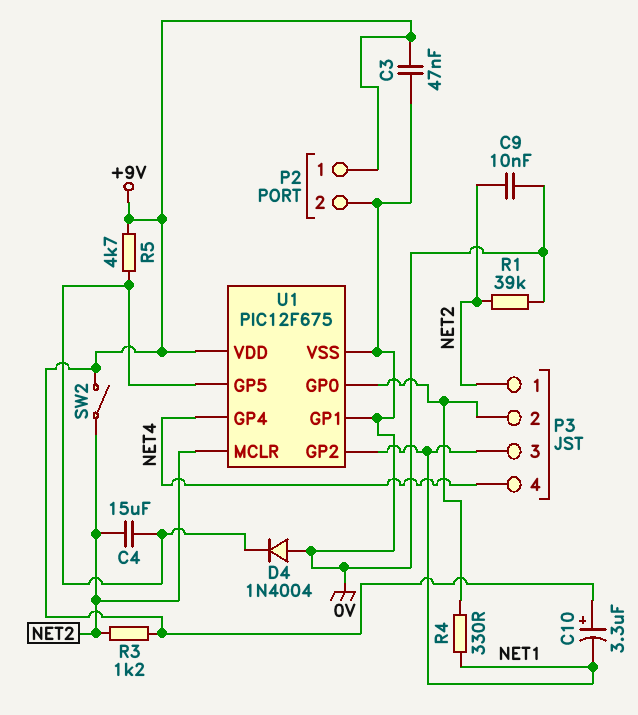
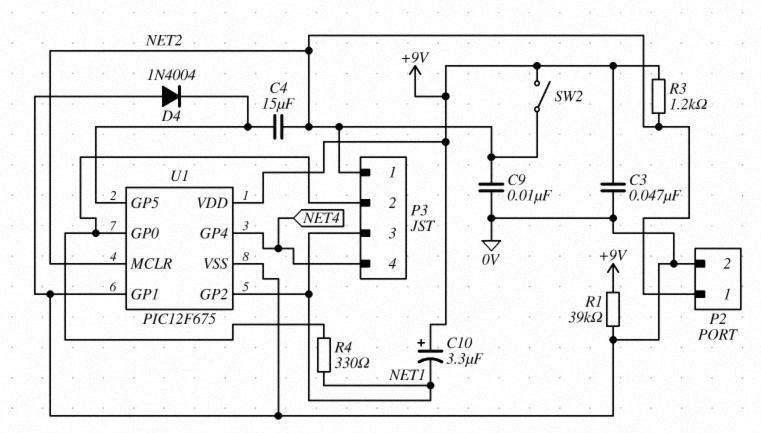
P2 pin 1: +9V -> NET2
R1: 39k (0V, NET2) -> 39k (+9V, 0V)
R5: 4.7k (+9V, U1/GP5) -> none

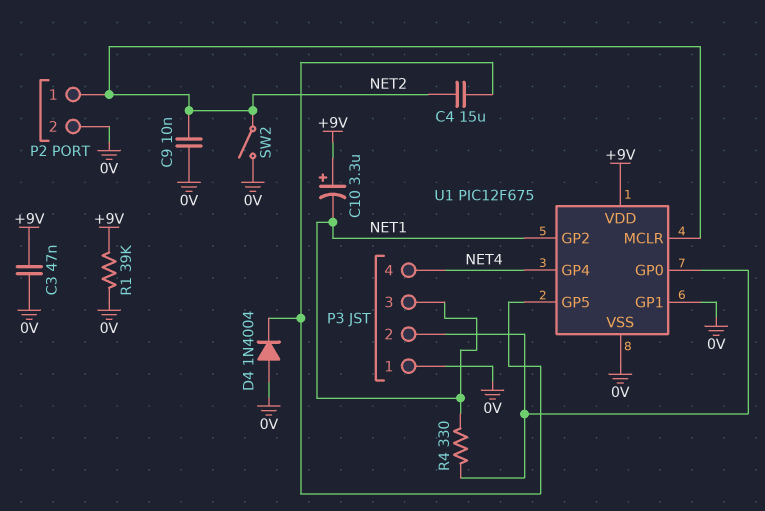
P3 pin 1: NET2 -> 0V
R3: 1.2k (+9V, NET2) -> none
SW2: switch (+9V, NET2) -> switch (0V, NET2)

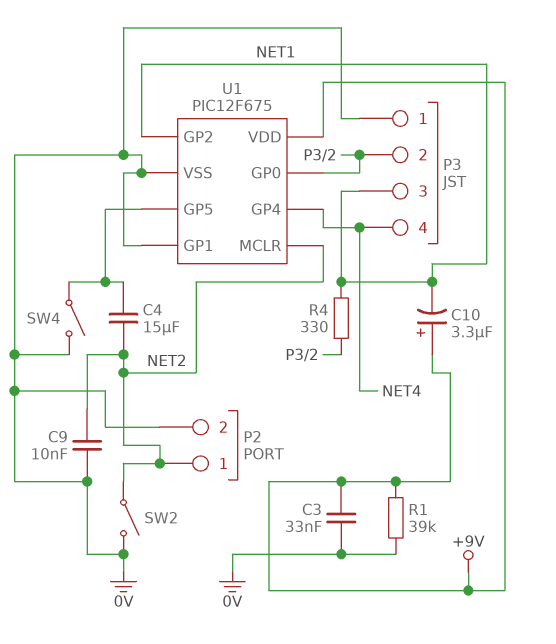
C3: 47nF (+9V, 0V) -> 33nF (+9V, 0V)
D4: diode 1N4004 (A 0V, K U1/GP5) -> none
SW4: none -> switch (0V, U1/GP5)

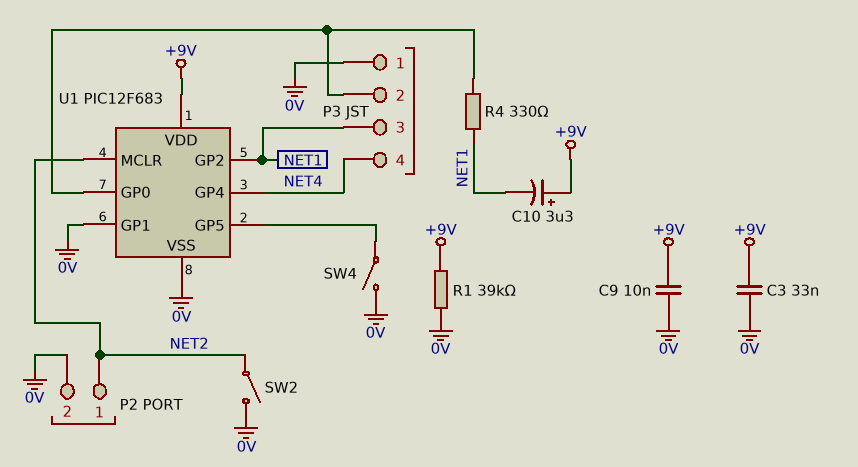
C4: 15uF (NET2, U1/GP5) -> none
C9: 10nF (0V, NET2) -> 10nF (+9V, 0V)
U1: PIC12F675 -> PIC12F683

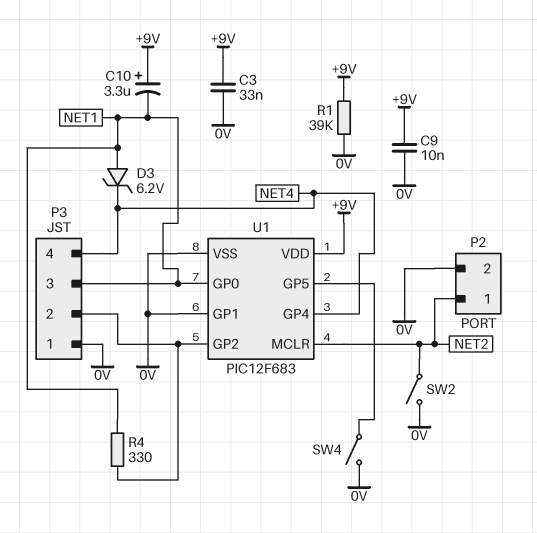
D3: none -> zener 6.2V (A NET1, K NET4)
U1 pin GP0: P3/2 -> NET1
U1 pin GP2: NET1 -> P3/2

